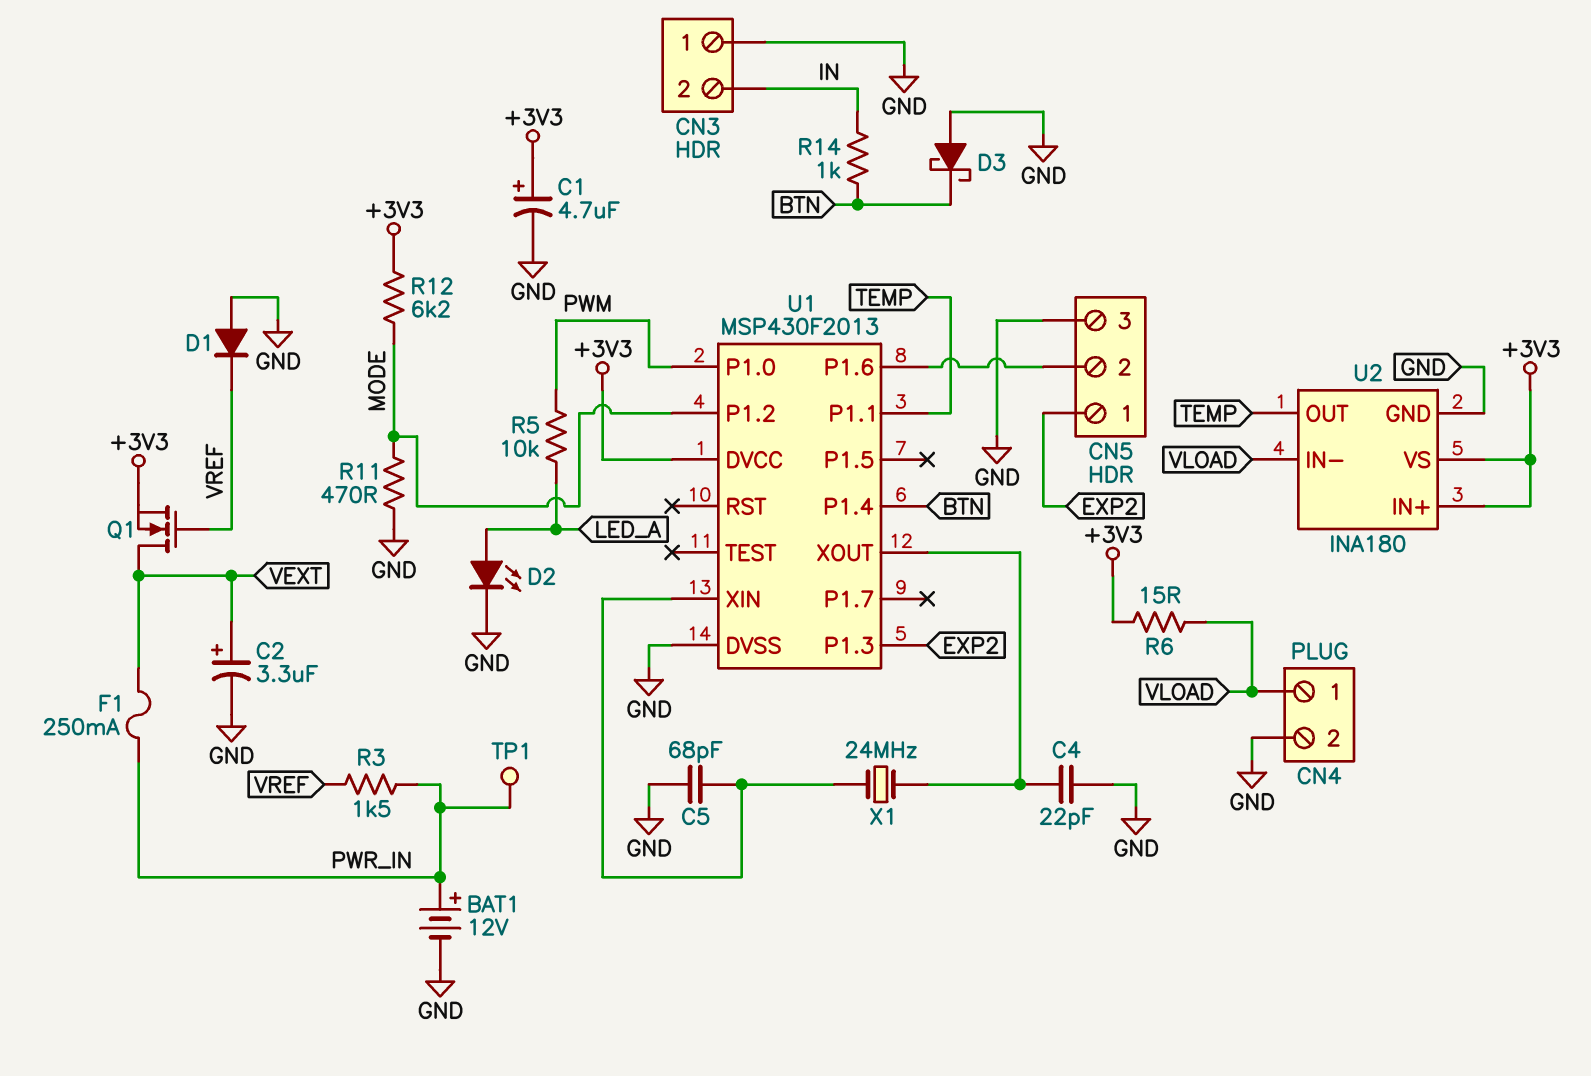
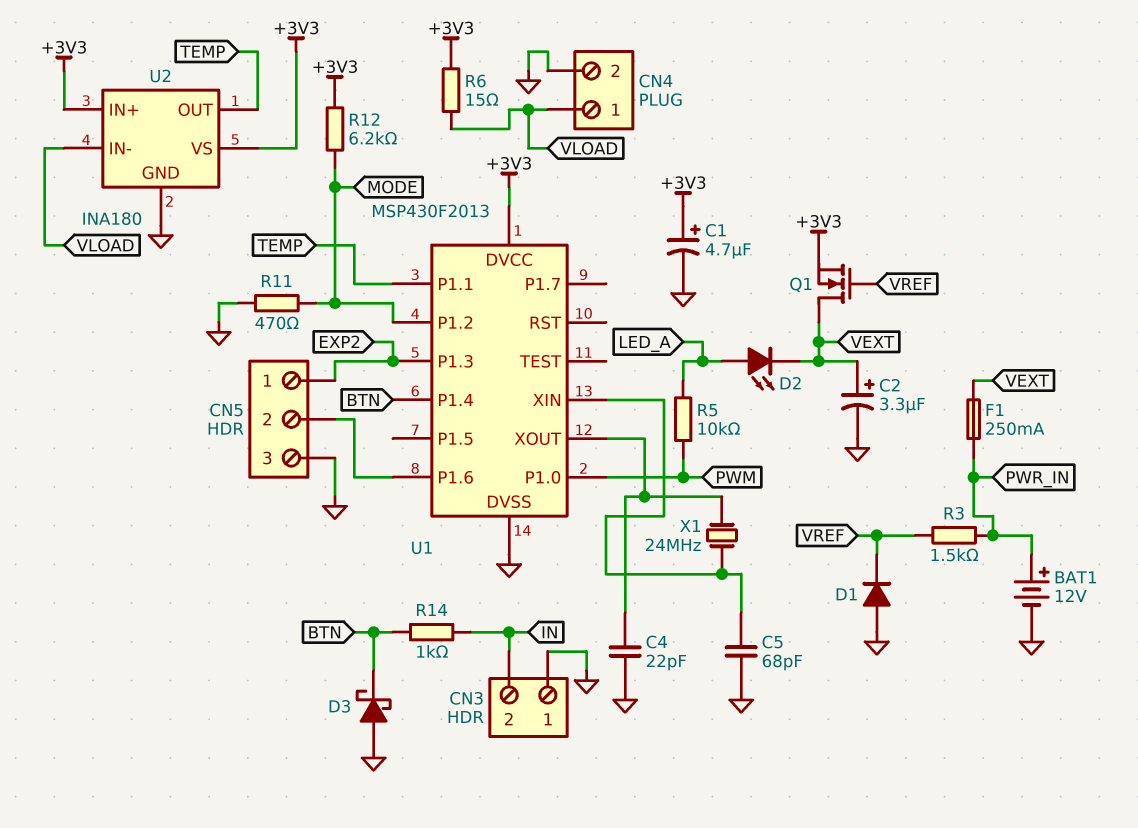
D2: LED (A LED_A, K GND) -> LED (A LED_A, K VEXT)
TP1: test point (PWR_IN) -> none

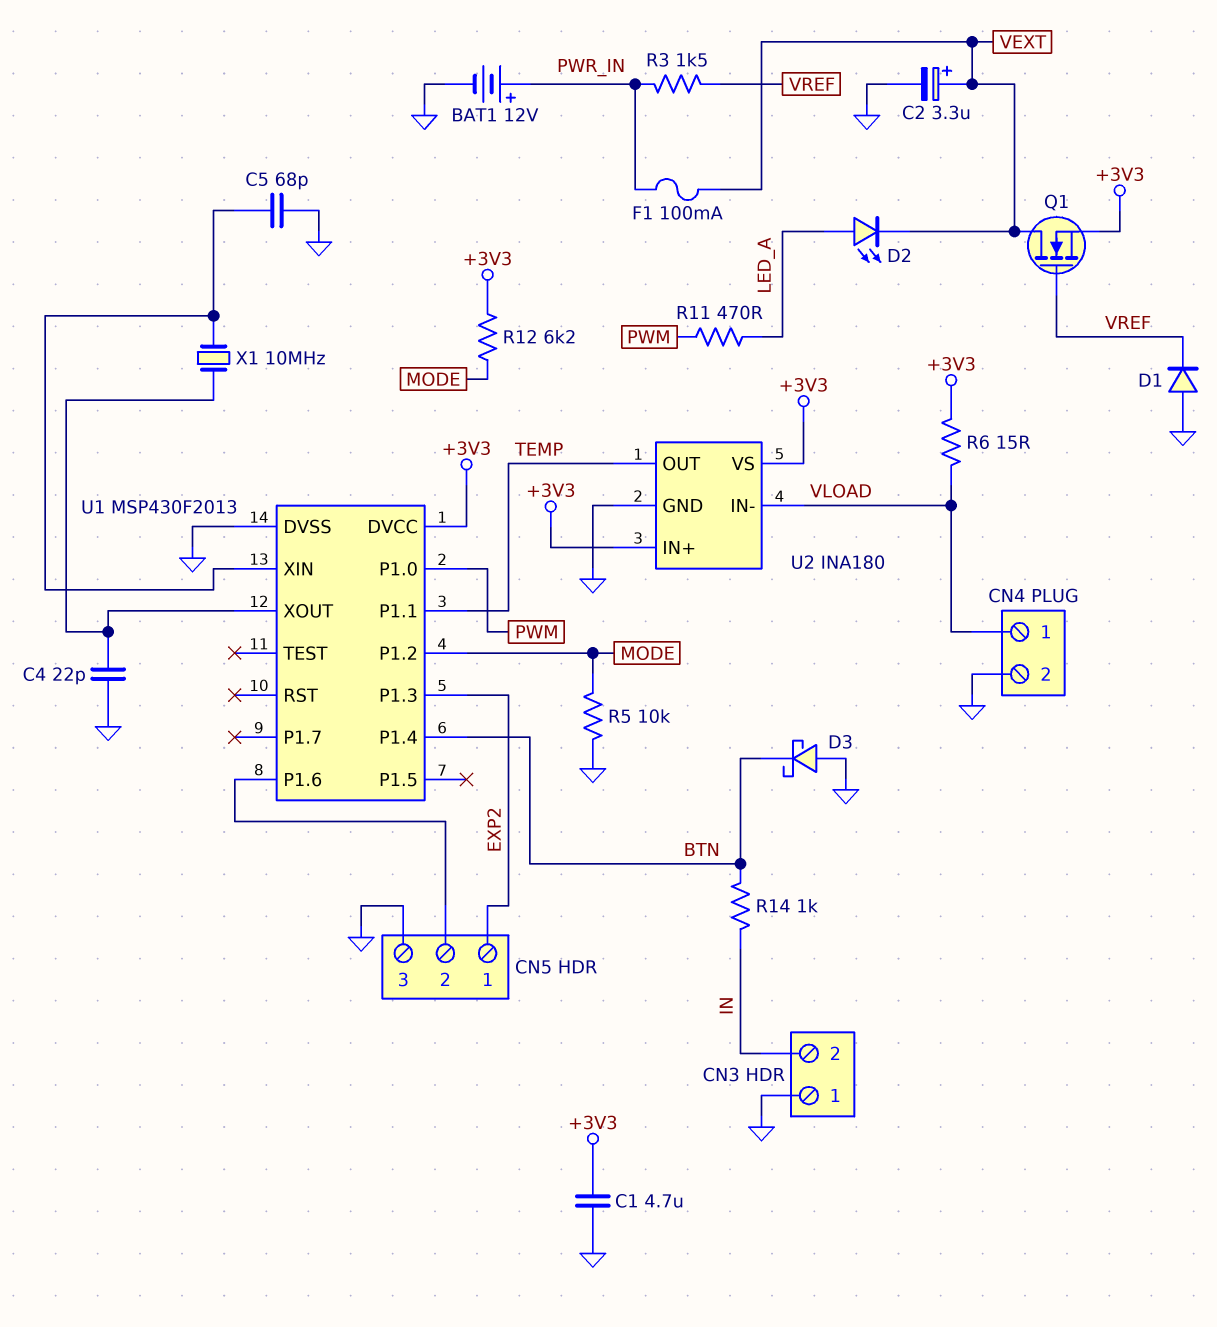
C1: 4.7uF (plus +3V3, minus GND) -> 4.7uF (+3V3, GND)
F1: 250mA (PWR_IN, VEXT) -> 100mA (PWR_IN, VEXT)
R5: 10k (LED_A, PWM) -> 10k (GND, MODE)
R11: 470 (GND, MODE) -> 470 (LED_A, PWM)
X1: 24MHz (U1/XIN, U1/XOUT) -> 10MHz (U1/XIN, U1/XOUT)

